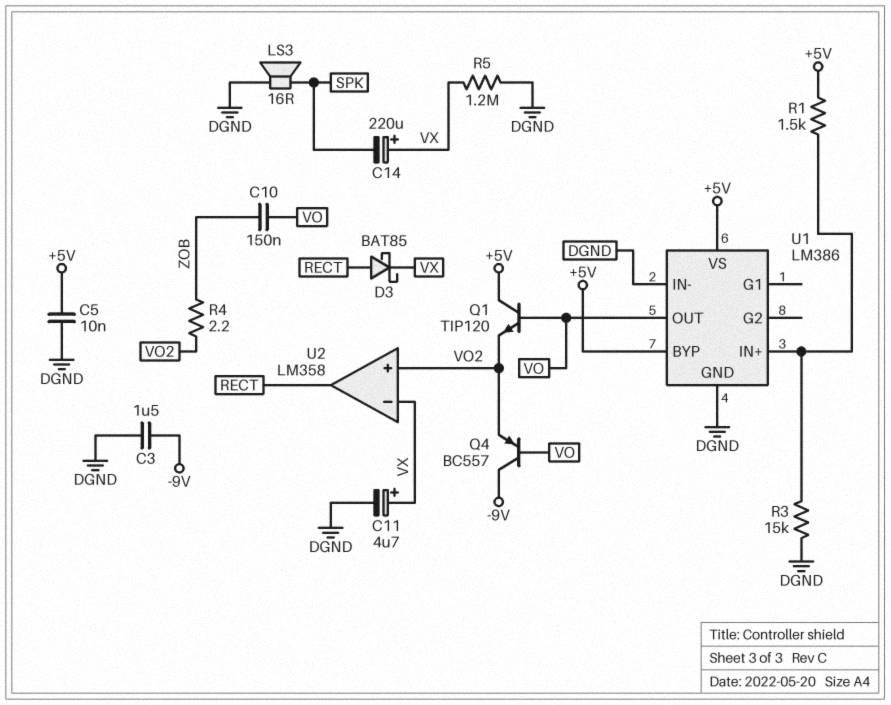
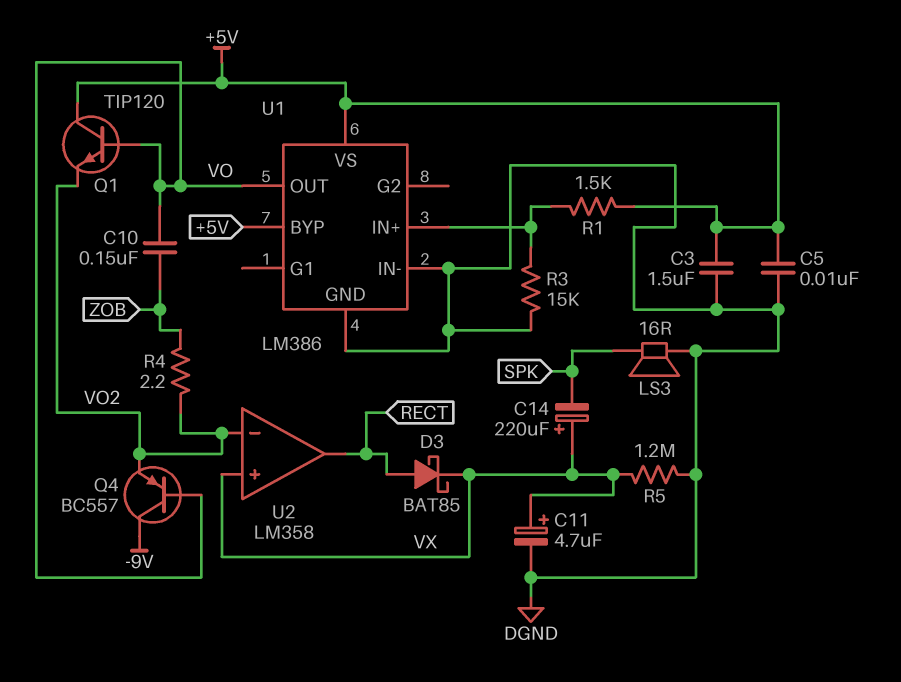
C3: 1.5uF (-9V, DGND) -> 1.5uF (+5V, DGND)
U2 pin in+: VO2 -> VX
U2 pin in-: VX -> VO2

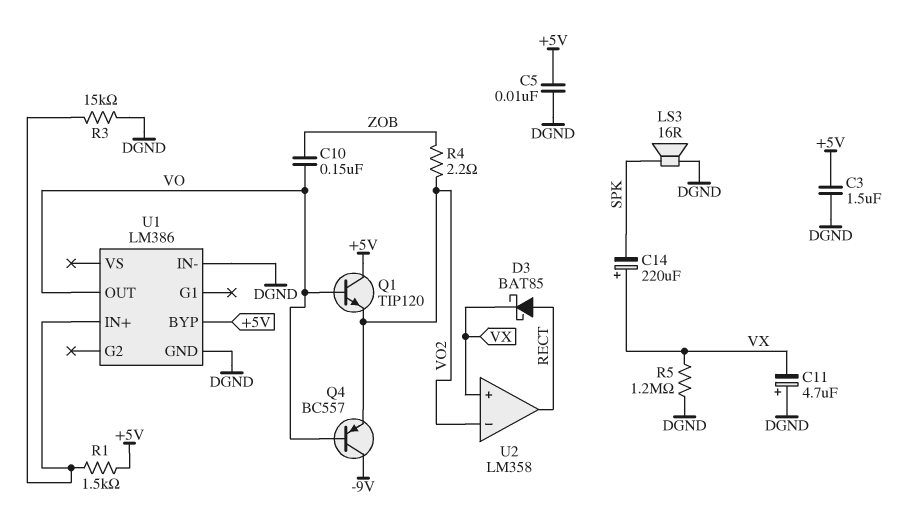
C11: 4.7uF (plus VX, minus DGND) -> 4.7uF (plus DGND, minus VX)
U1 pin VS: +5V -> none

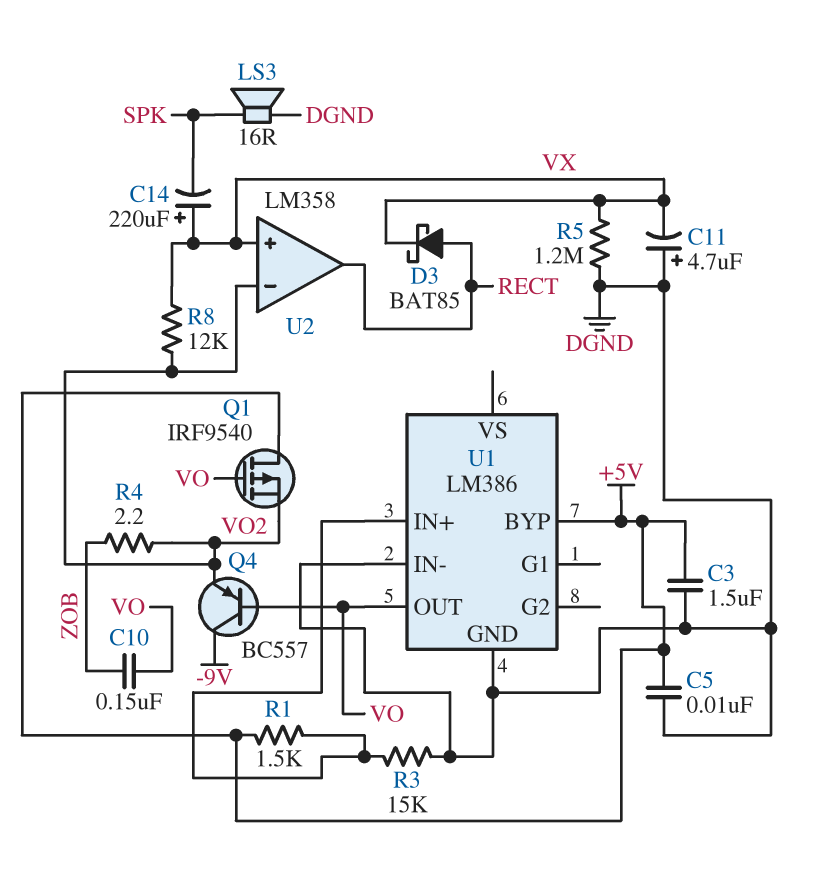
Q1: NPN TIP120 (B VO, C +5V, E VO2) -> PMOS IRF9540 (G VO, D +5V, S VO2)
R8: none -> 12k (VO2, VX)

